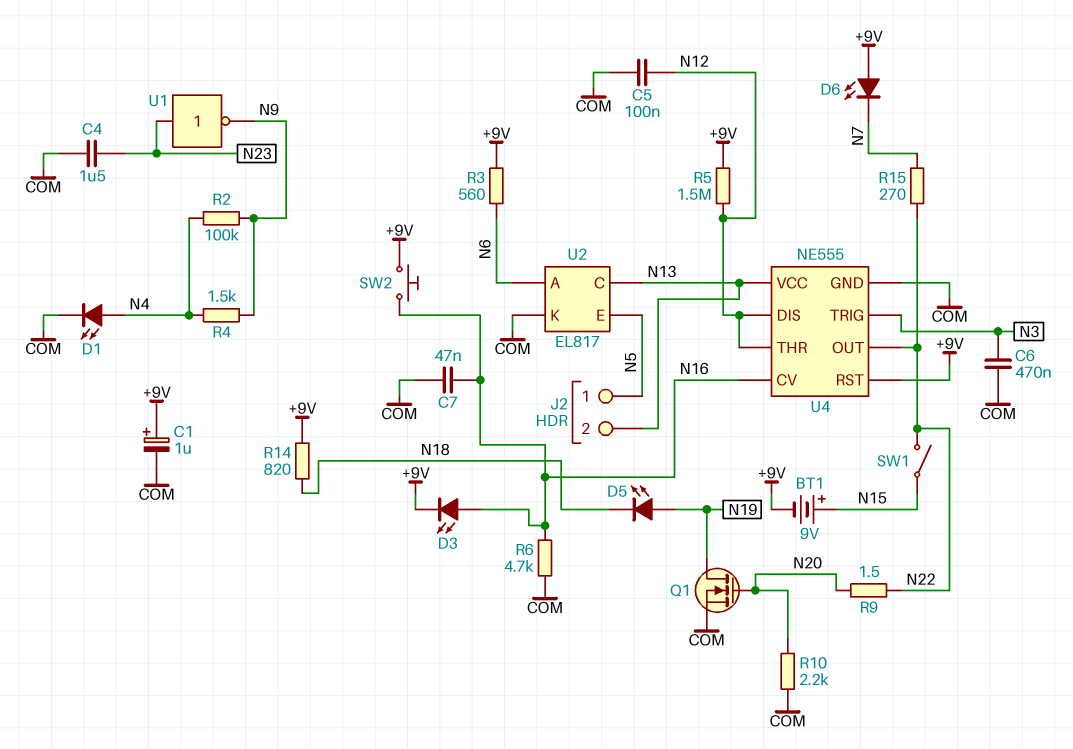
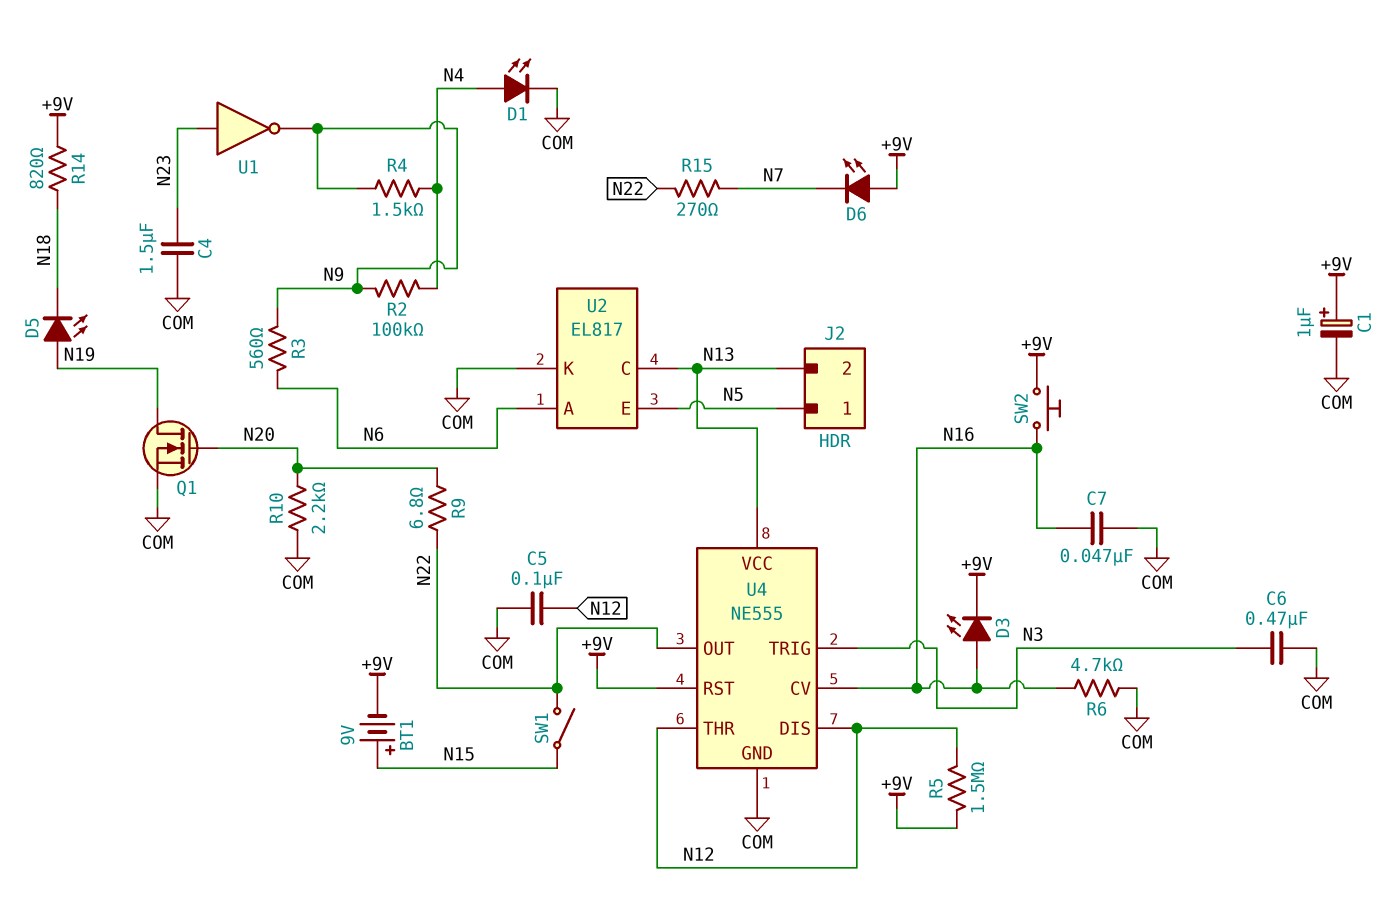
R3: 560 (+9V, N6) -> 560 (N6, N9)
R9: 1.5 (N20, N22) -> 6.8 (N20, N22)

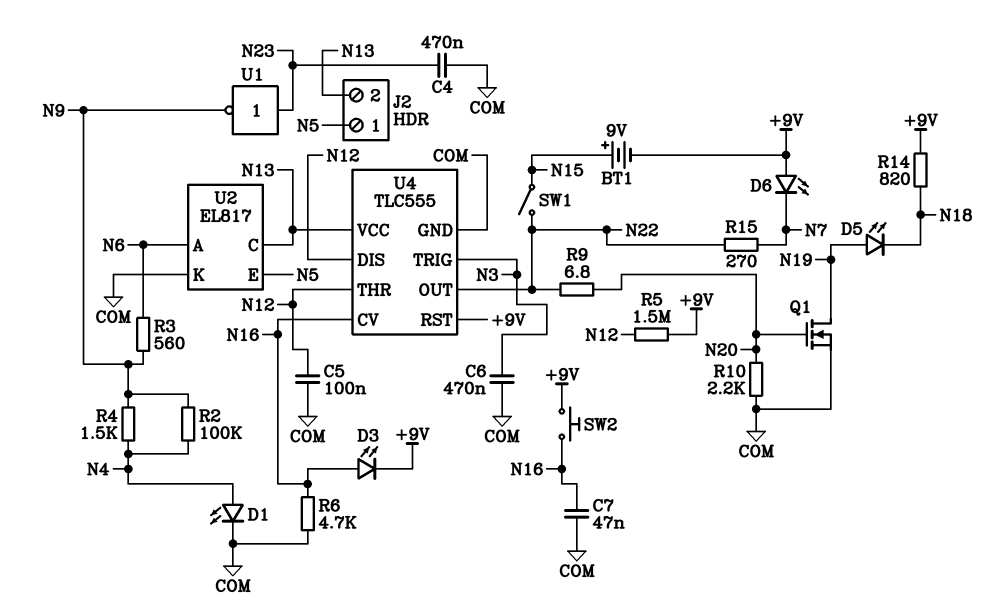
C1: 1uF (plus +9V, minus COM) -> none
C4: 1.5uF (COM, N23) -> 470nF (COM, N23)
U4: NE555 -> TLC555

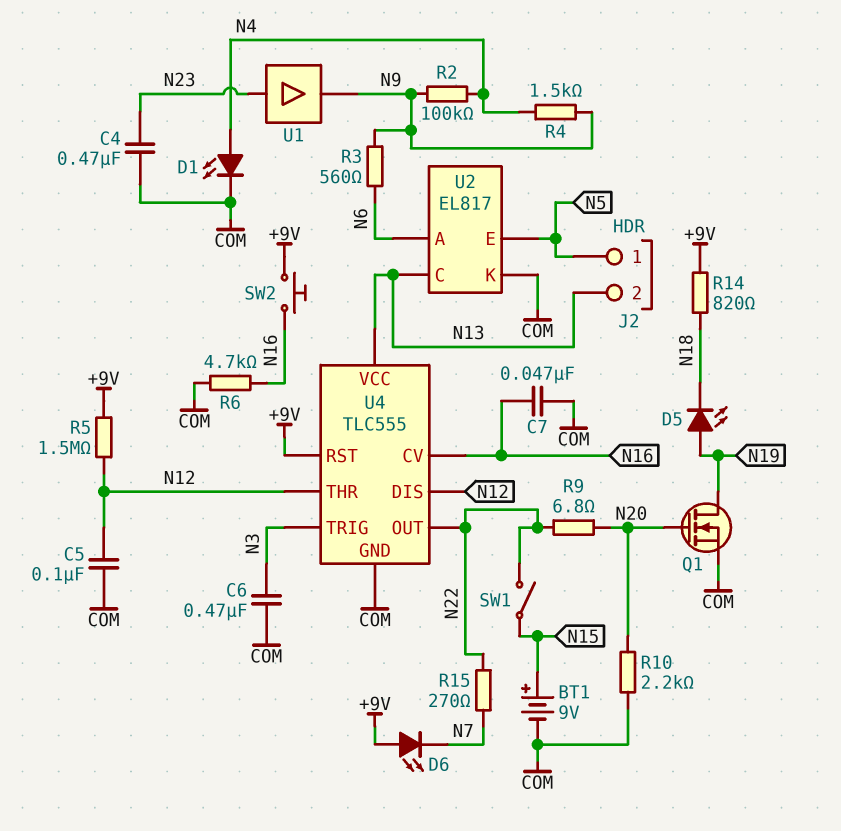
BT1: 9V (plus N15, minus +9V) -> 9V (plus N15, minus COM)
D3: LED (A N16, K +9V) -> none
U1: NOT (in N23, out N9) -> buffer (in N23, out N9)

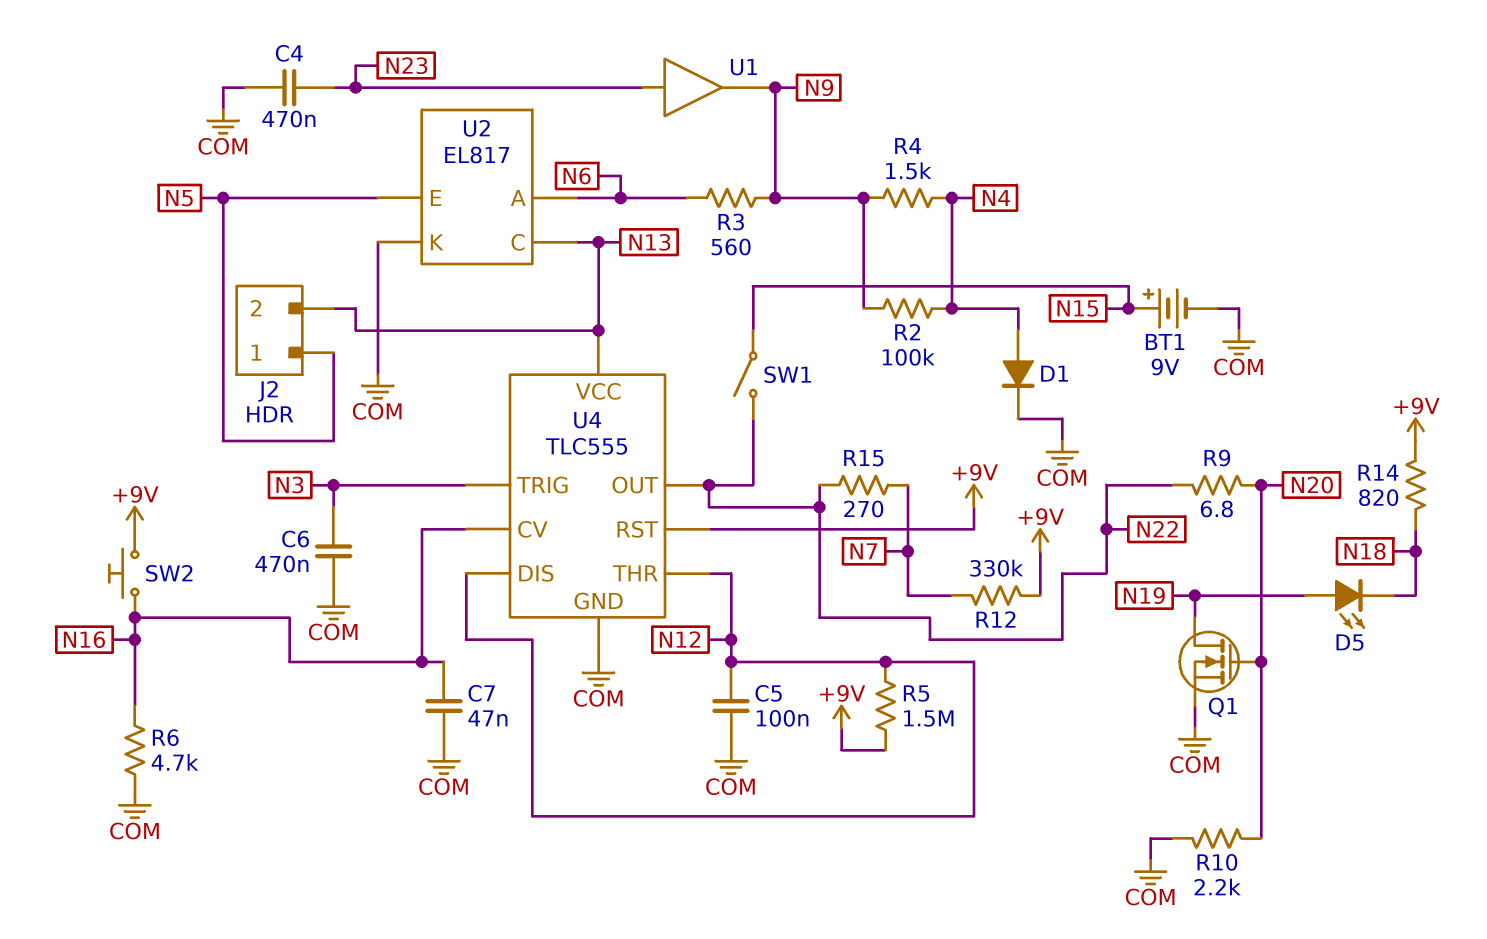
D1: LED (A N4, K COM) -> diode (A N4, K COM)
D6: LED (A +9V, K N7) -> none
R12: none -> 330k (+9V, N7)

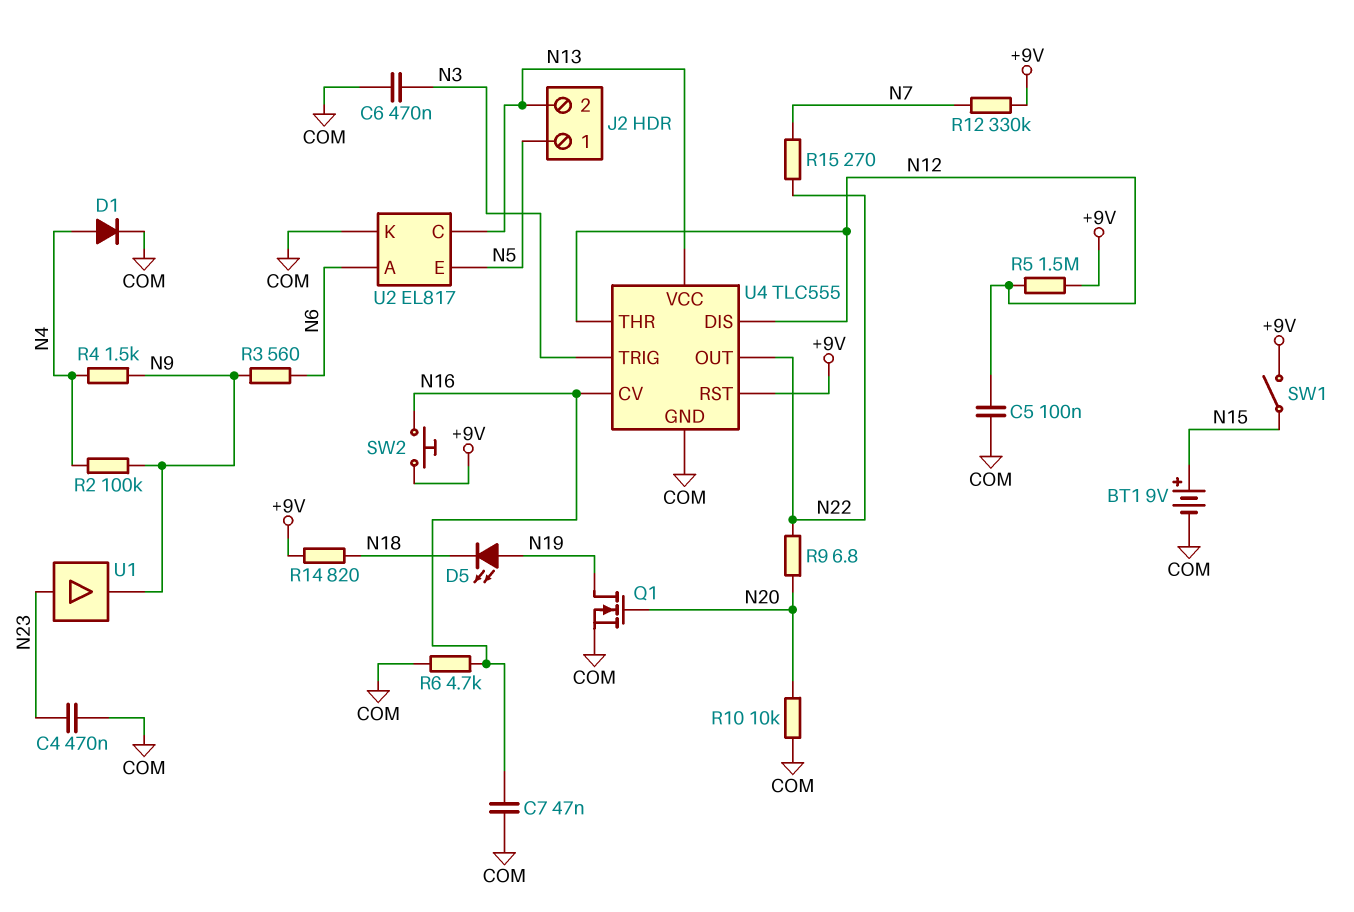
R10: 2.2k (COM, N20) -> 10k (COM, N20)
SW1: switch (N15, N22) -> switch (+9V, N15)

